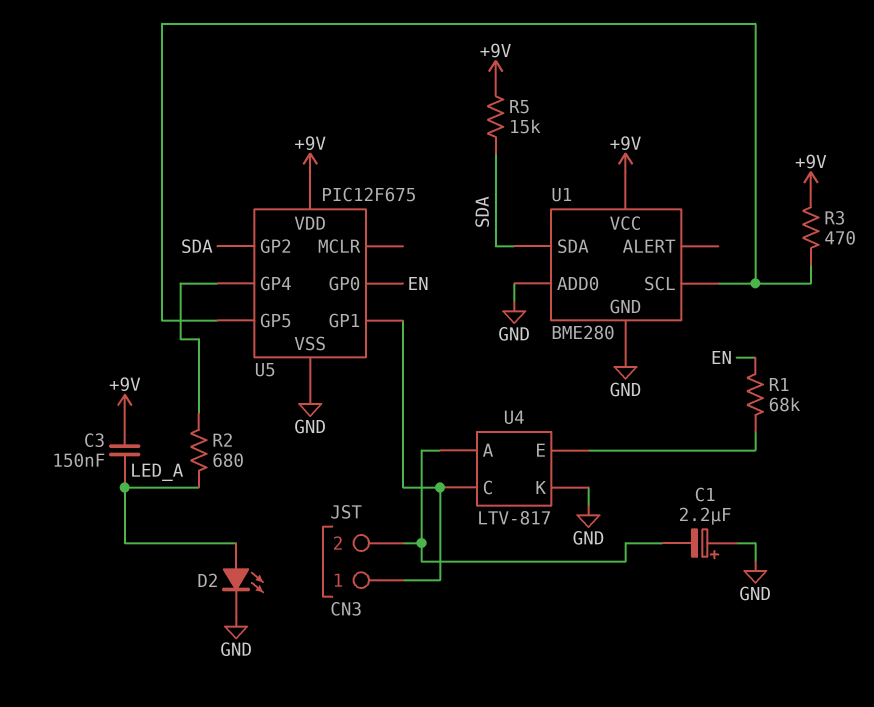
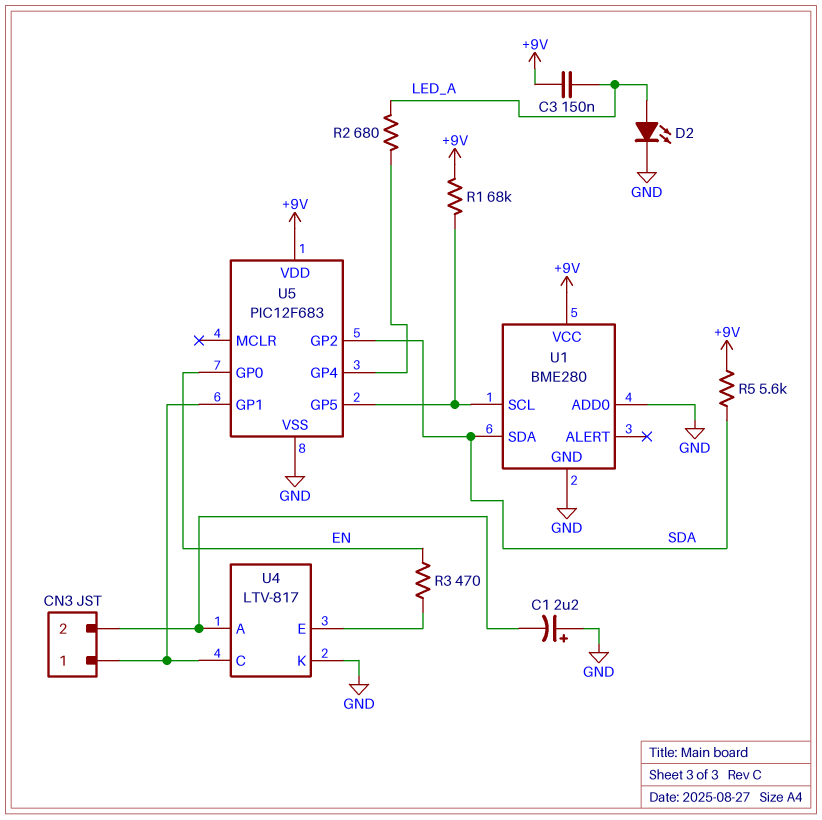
R1: 68k (EN, U4/E) -> 68k (+9V, U1/SCL)
R3: 470 (+9V, U1/SCL) -> 470 (EN, U4/E)
R5: 15k (+9V, SDA) -> 5.6k (+9V, SDA)
U5: PIC12F675 -> PIC12F683

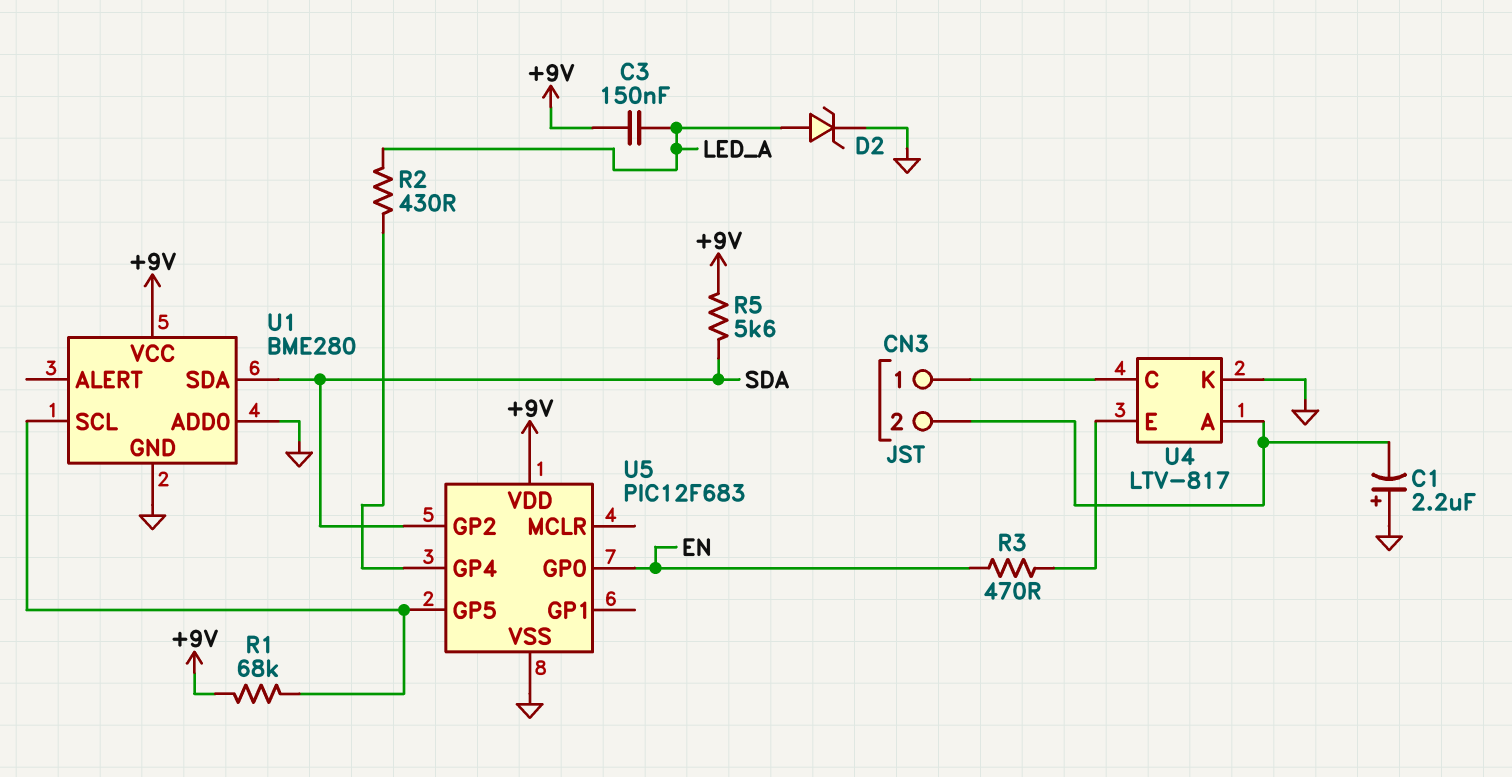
D2: LED (A LED_A, K GND) -> zener (A LED_A, K GND)
R2: 680 (LED_A, U5/GP4) -> 430 (LED_A, U5/GP4)
U5 pin GP1: CN3/1 -> none

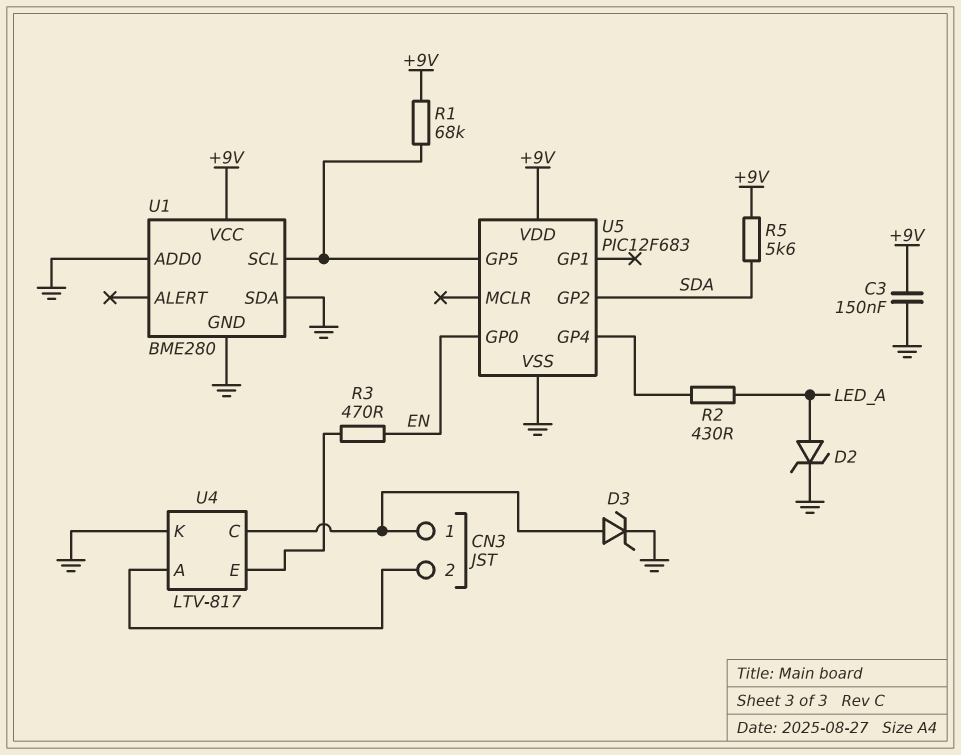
C1: 2.2uF (plus GND, minus CN3/2) -> none
C3: 150nF (+9V, LED_A) -> 150nF (+9V, GND)
D3: none -> zener (A CN3/1, K GND)
U1 pin SDA: SDA -> GND

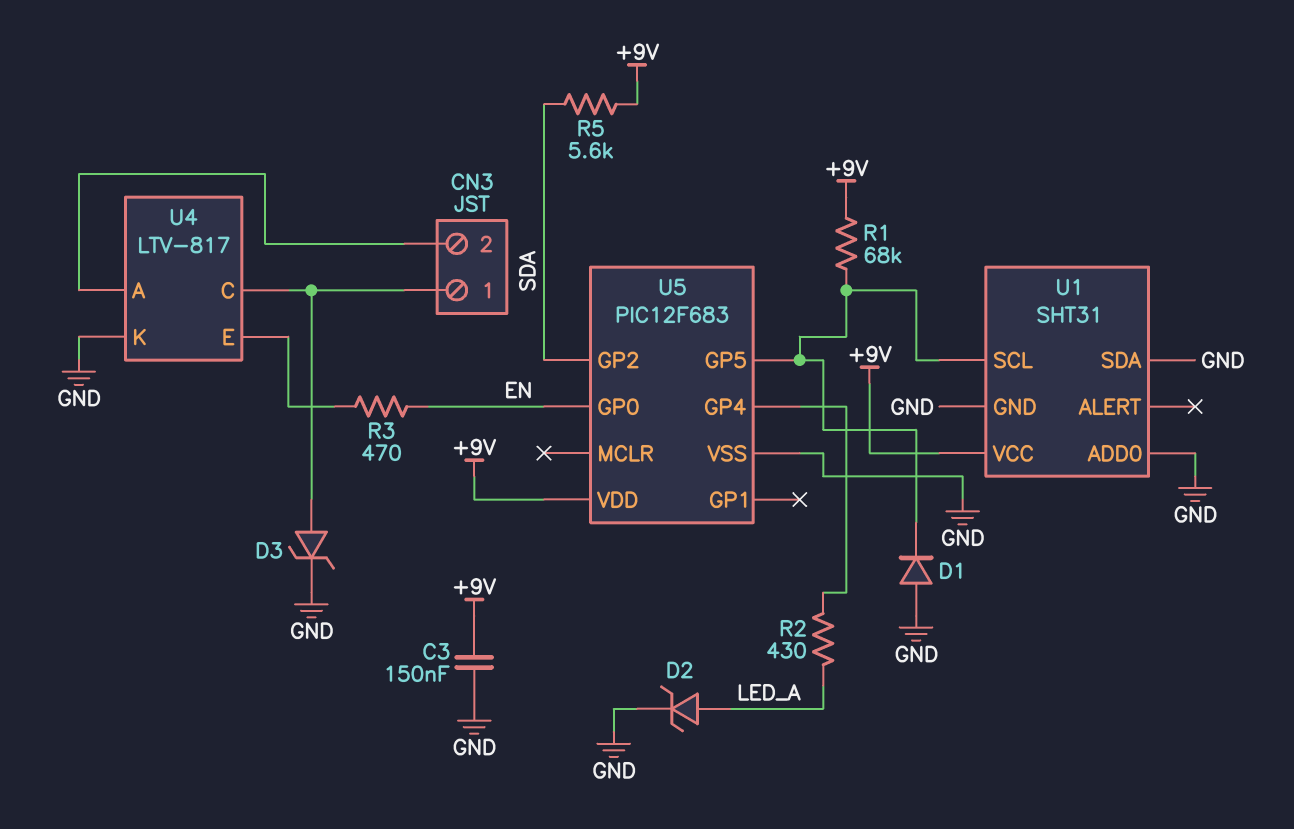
D1: none -> diode (A GND, K U1/SCL)
U1: BME280 -> SHT31

